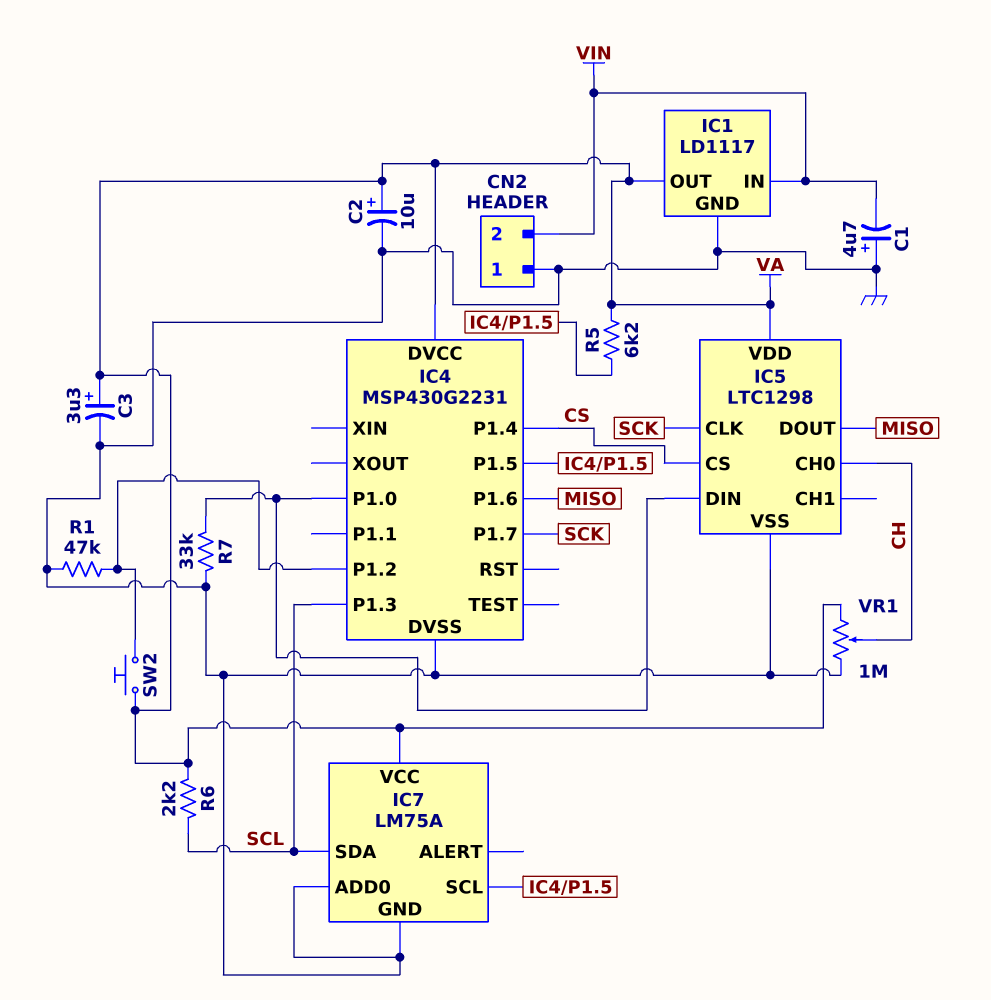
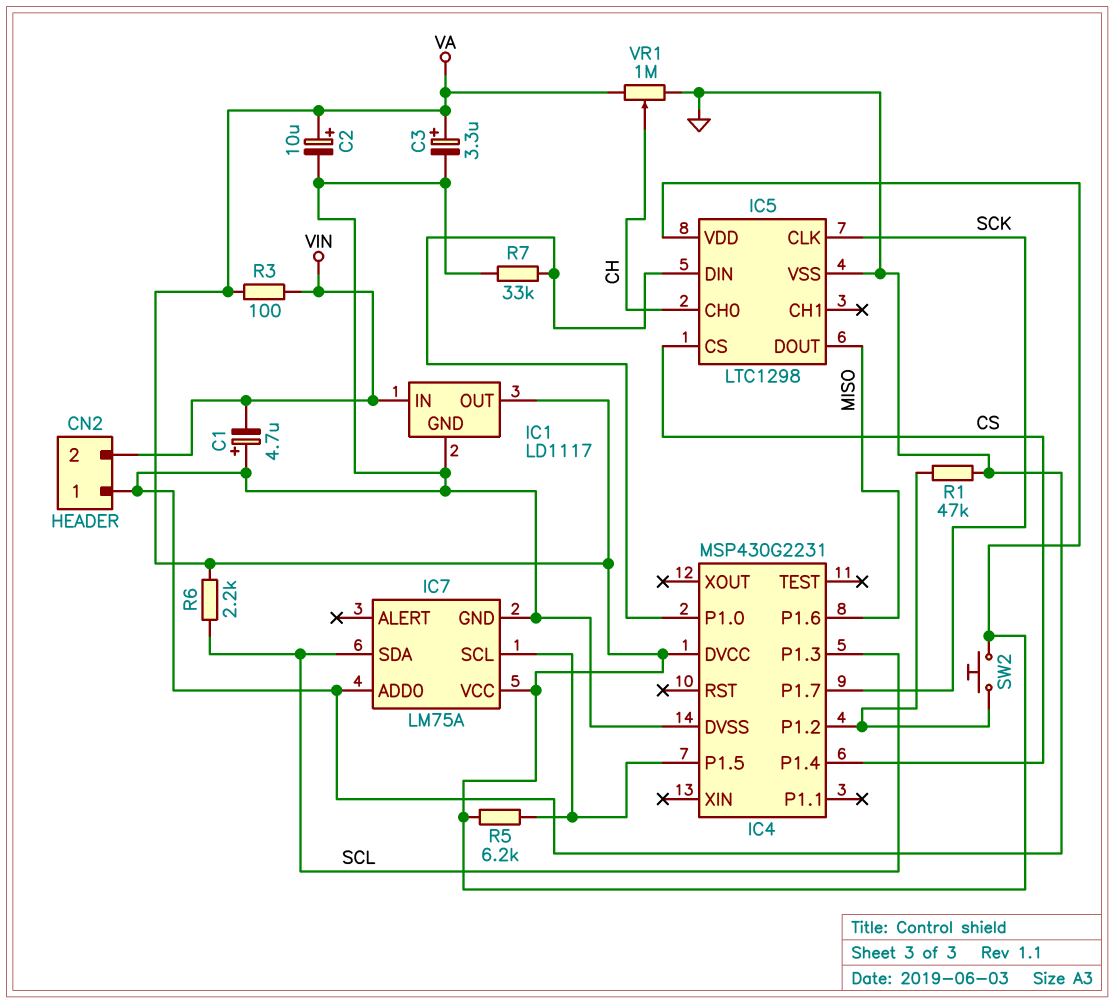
R3: none -> 100 (VA, VIN)

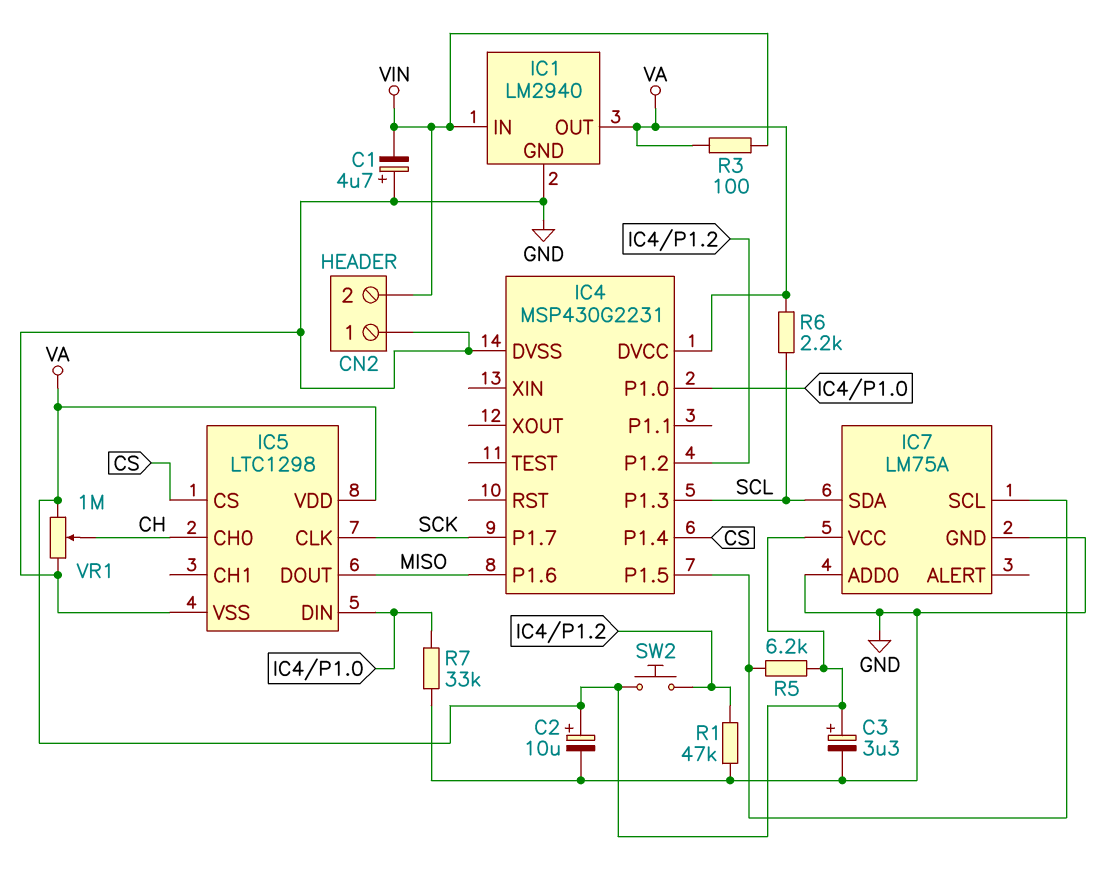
IC1: LD1117 -> LM2940

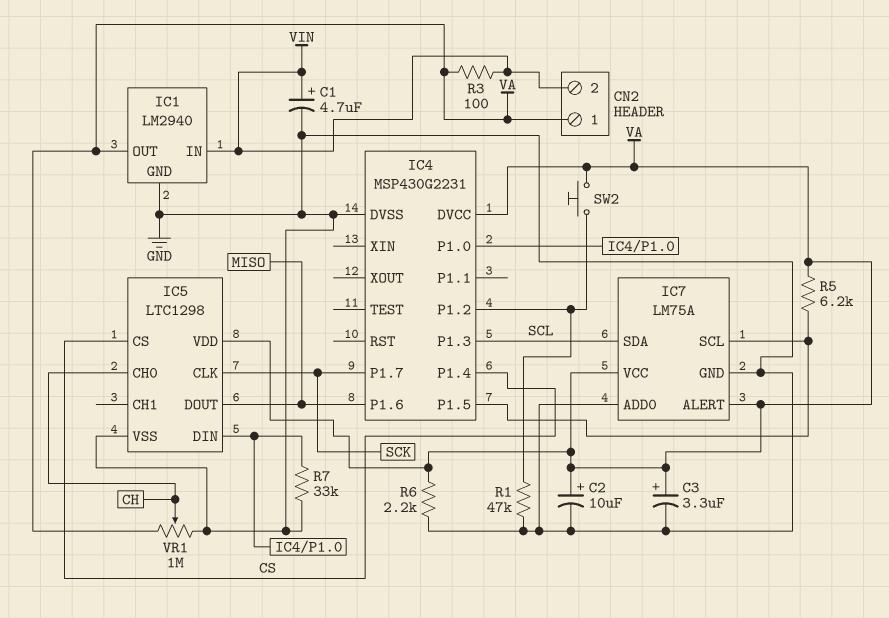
C1: 4.7uF (plus GND, minus VIN) -> 4.7uF (plus VIN, minus GND)
CN2 pin 1: GND -> VA
IC7 pin ALERT: none -> VA
R6: 2.2k (SCL, VA) -> 2.2k (GND, VA)

